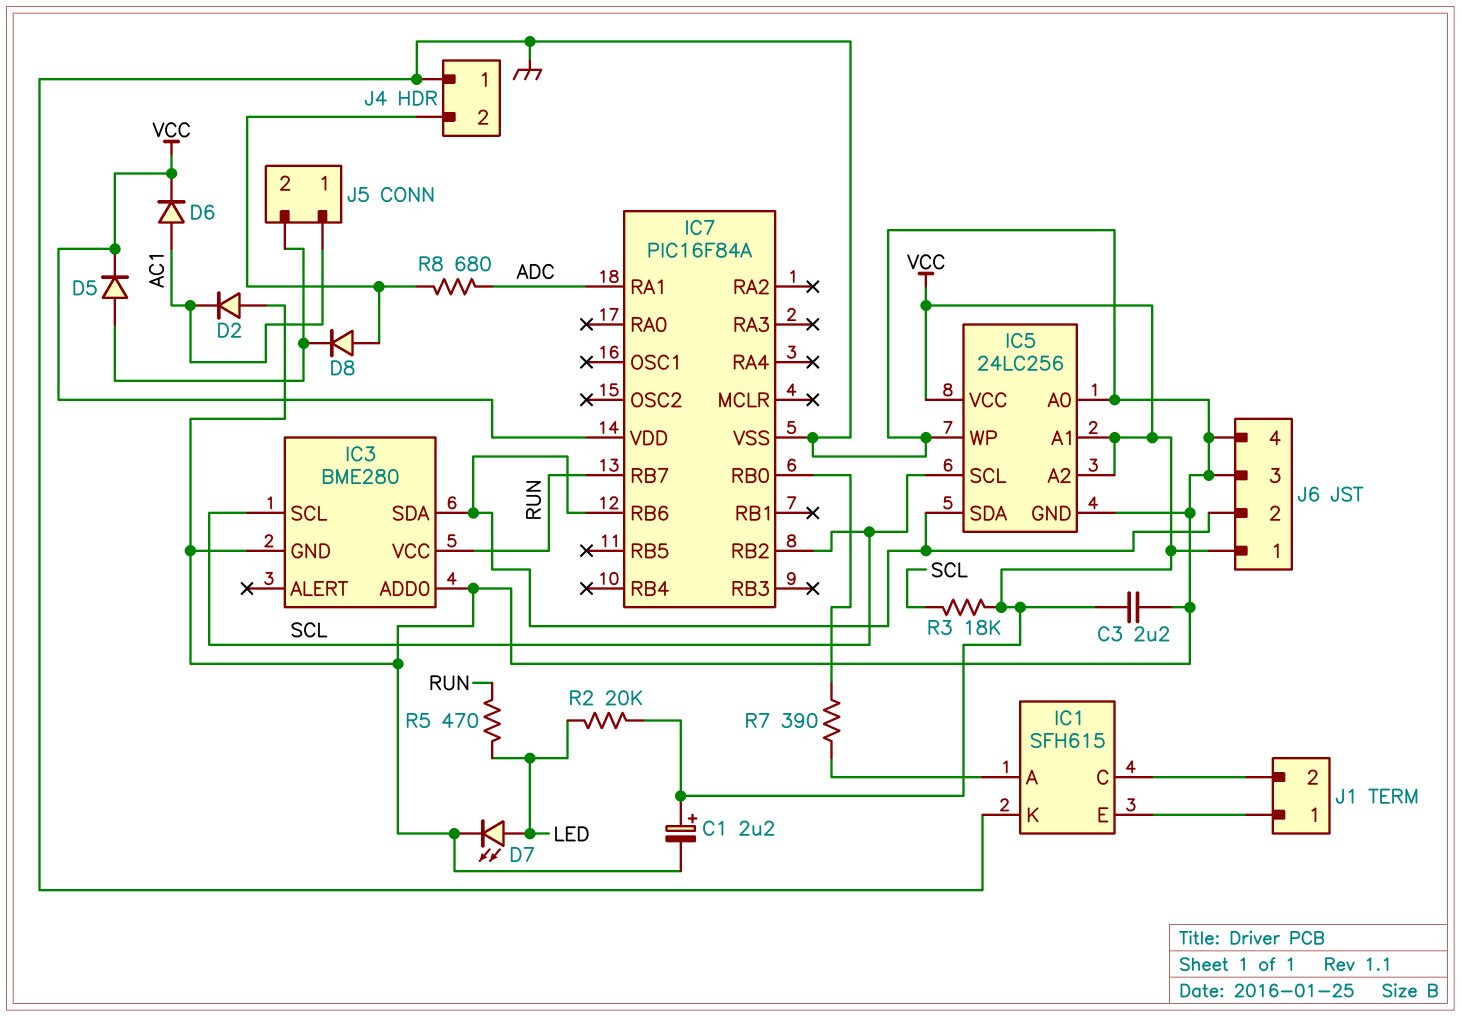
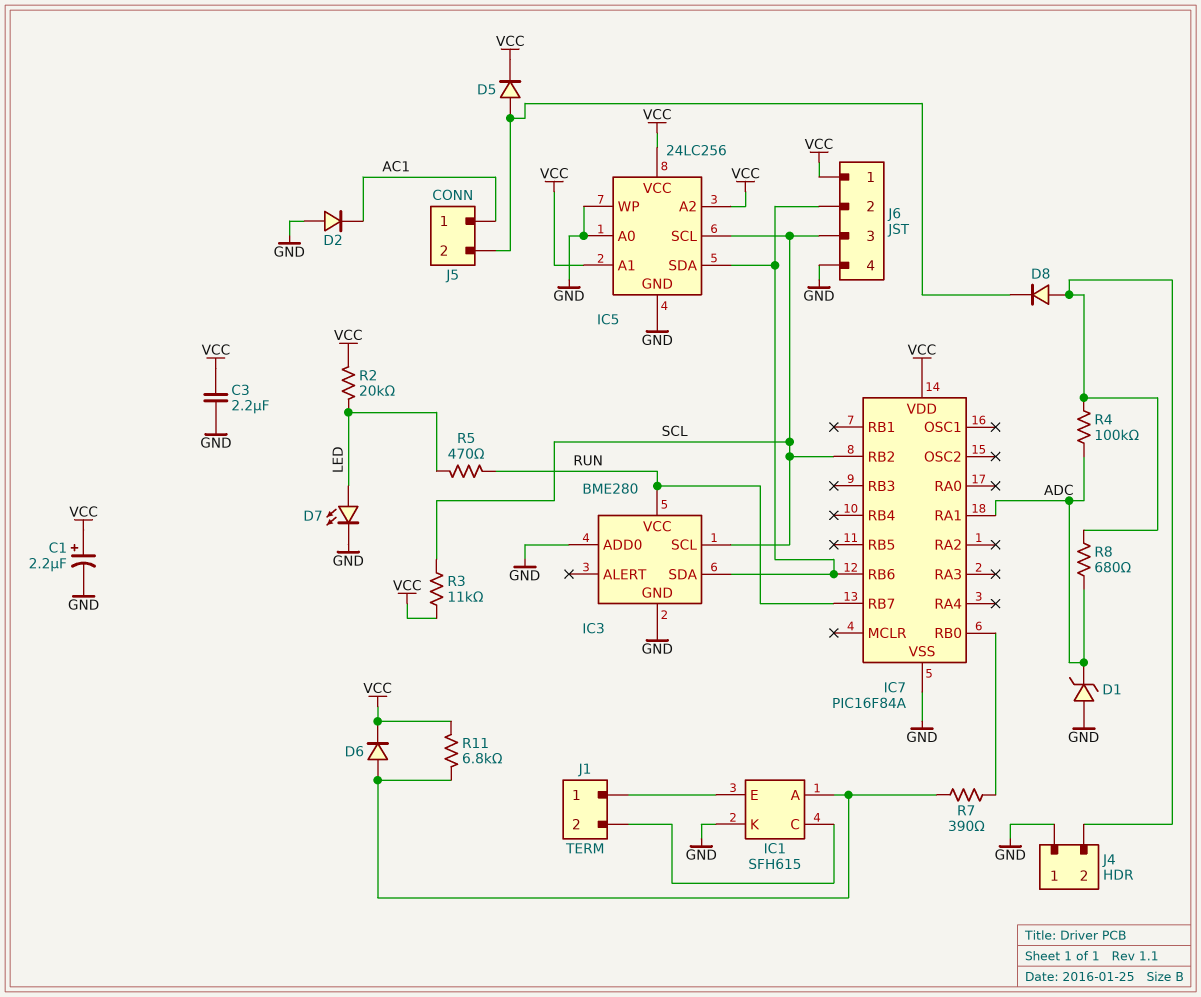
D1: none -> zener (A GND, K ADC)
D6: diode (A AC1, K VCC) -> diode (A IC1/A, K VCC)
J6 pin 3: GND -> SCL
R3: 18k (SCL, VCC) -> 11k (SCL, VCC)
R4: none -> 100k (ADC, J4/2)
R11: none -> 6.8k (IC1/A, VCC)

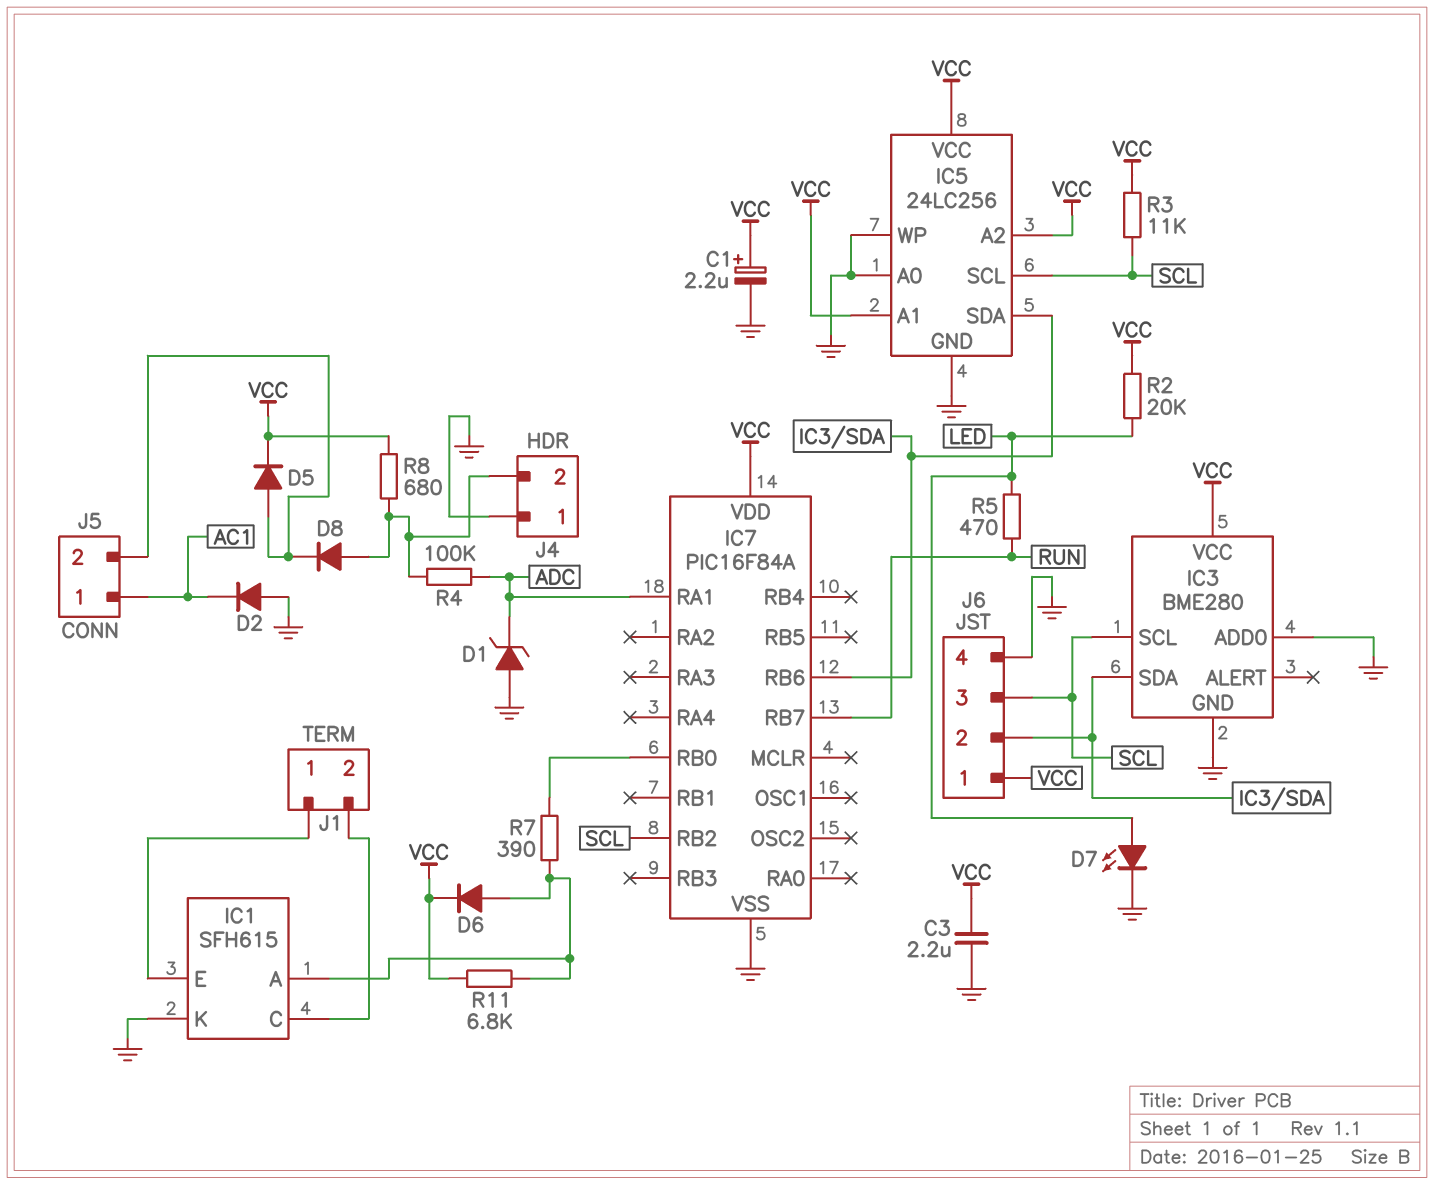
IC3 pin VCC: RUN -> VCC
R8: 680 (ADC, J4/2) -> 680 (J4/2, VCC)

